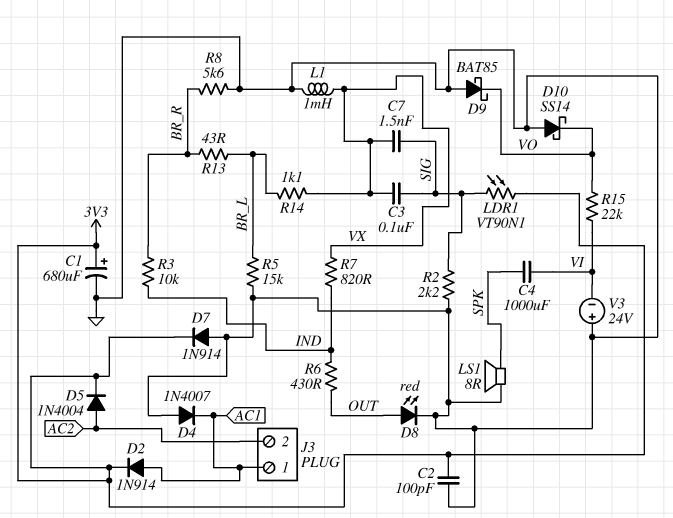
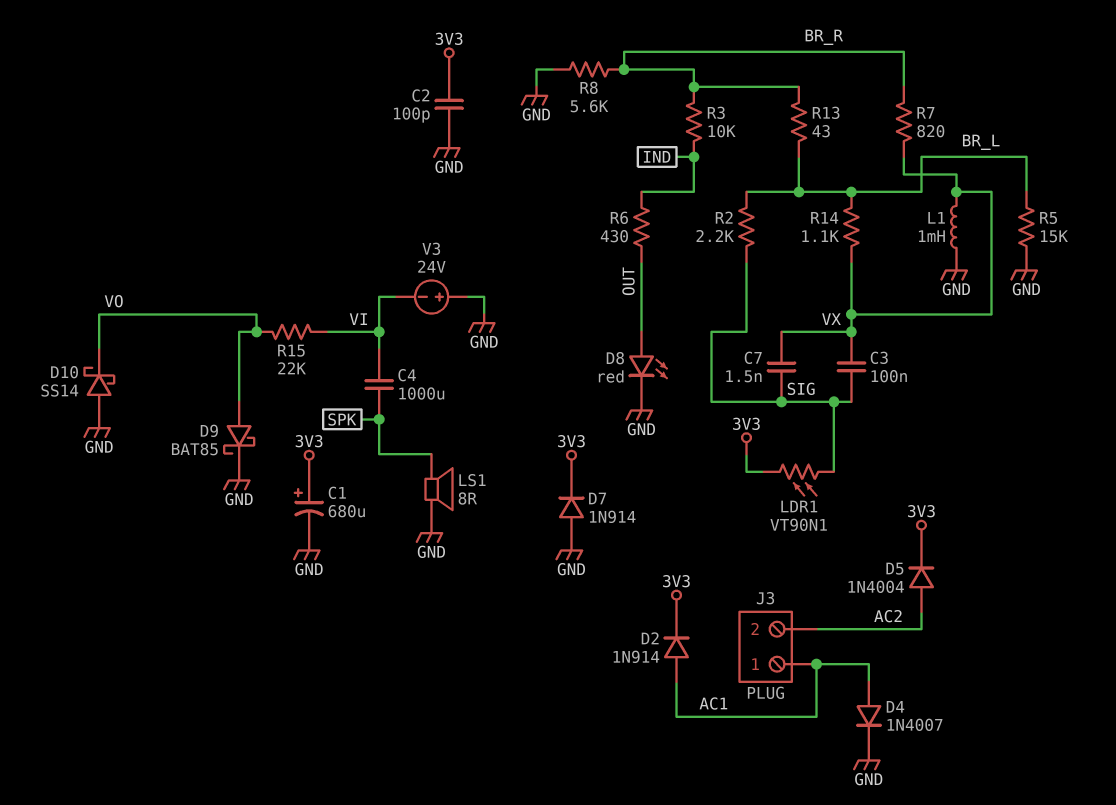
D4: diode 1N4007 (A GND, K AC1) -> diode 1N4007 (A AC1, K GND)
D9: schottky BAT85 (A GND, K VO) -> schottky BAT85 (A VO, K GND)
R2: 2.2k (GND, SIG) -> 2.2k (BR_L, SIG)
R7: 820 (IND, VX) -> 820 (BR_R, VX)

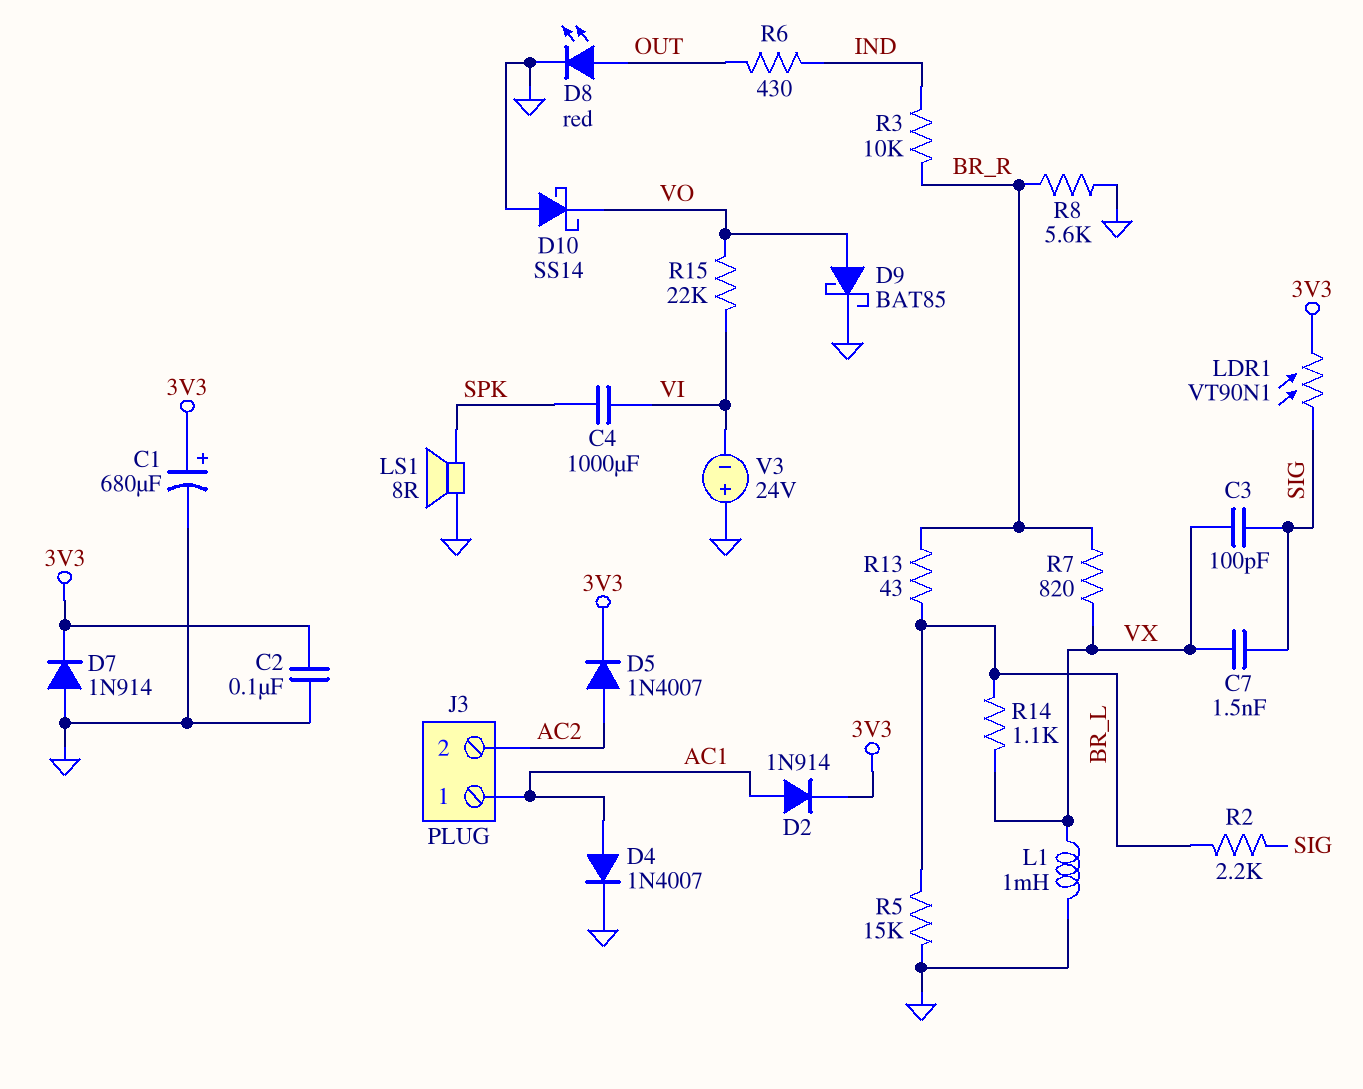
C2: 100pF (3V3, GND) -> 100nF (3V3, GND)
C3: 100nF (SIG, VX) -> 100pF (SIG, VX)
D5: diode 1N4004 (A AC2, K 3V3) -> diode 1N4007 (A AC2, K 3V3)

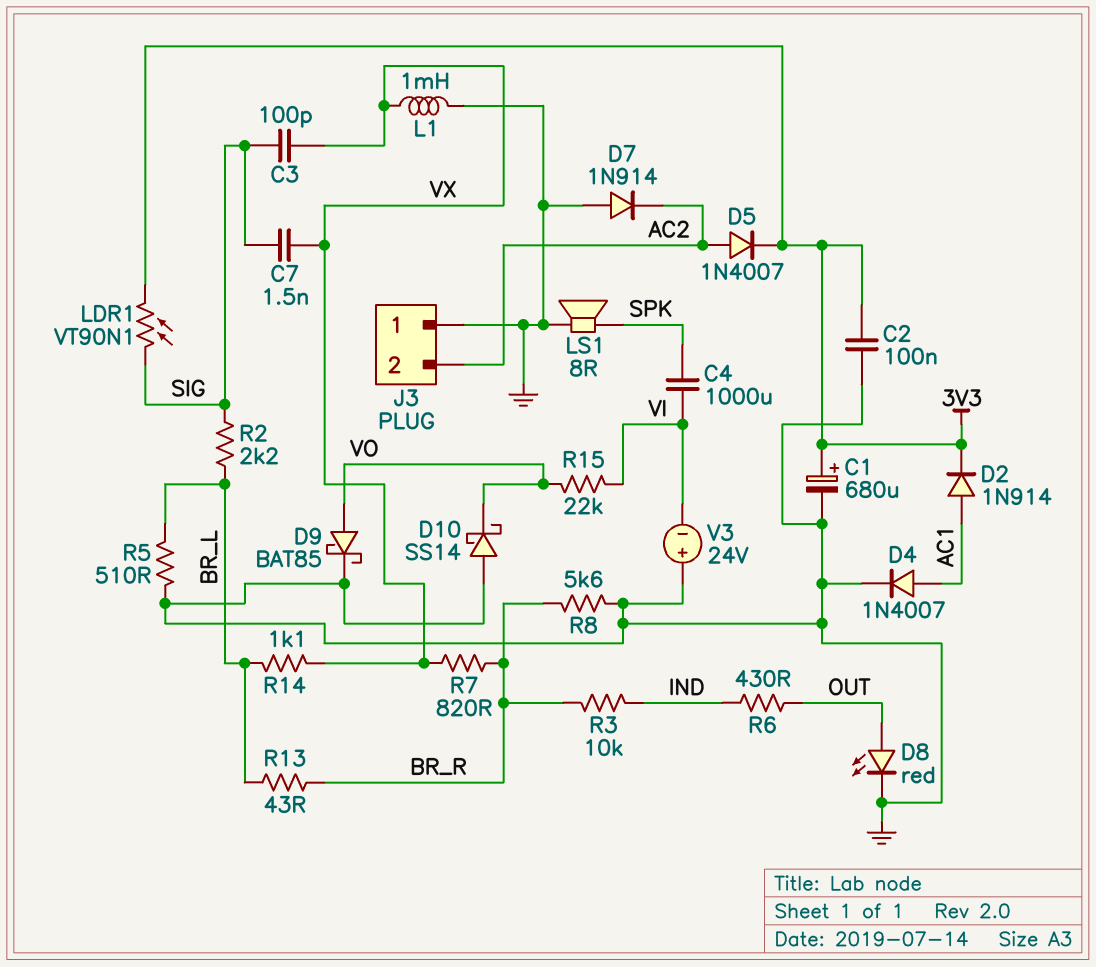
D7: diode 1N914 (A GND, K 3V3) -> diode 1N914 (A GND, K AC2)
J3 pin 1: AC1 -> GND
R5: 15k (BR_L, GND) -> 510 (BR_L, GND)

